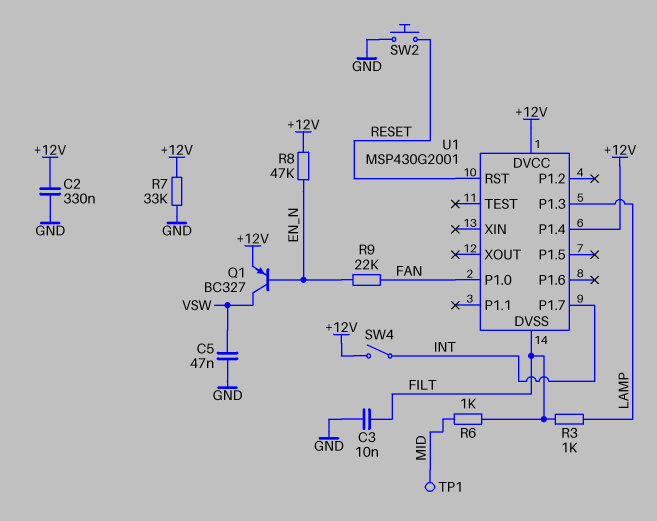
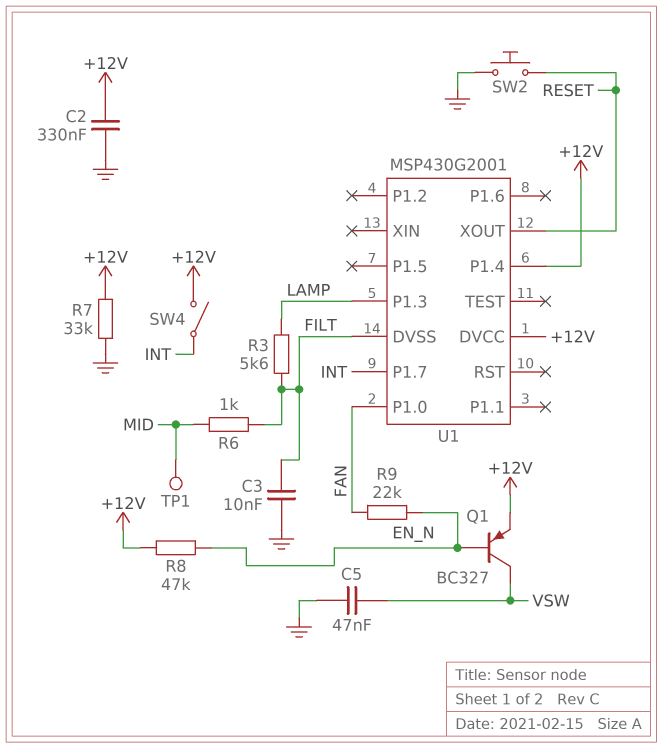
R3: 1k (FILT, LAMP) -> 5.6k (FILT, LAMP)
U1 pin RST: RESET -> none
U1 pin XOUT: none -> RESET

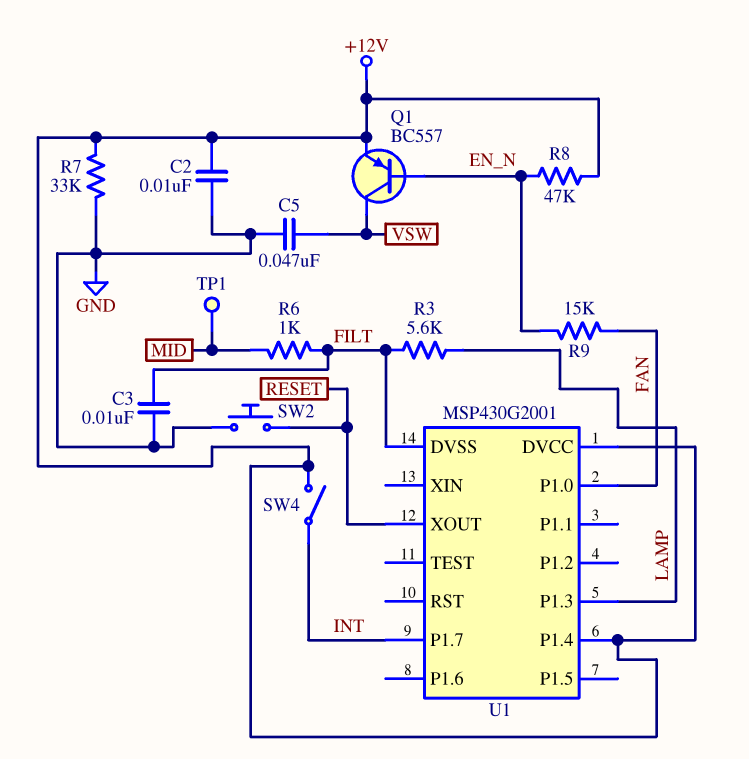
C2: 330nF (+12V, GND) -> 10nF (+12V, GND)
Q1: PNP BC327 (B EN_N, C VSW, E +12V) -> PNP BC557 (B EN_N, C VSW, E +12V)
R9: 22k (EN_N, FAN) -> 15k (EN_N, FAN)

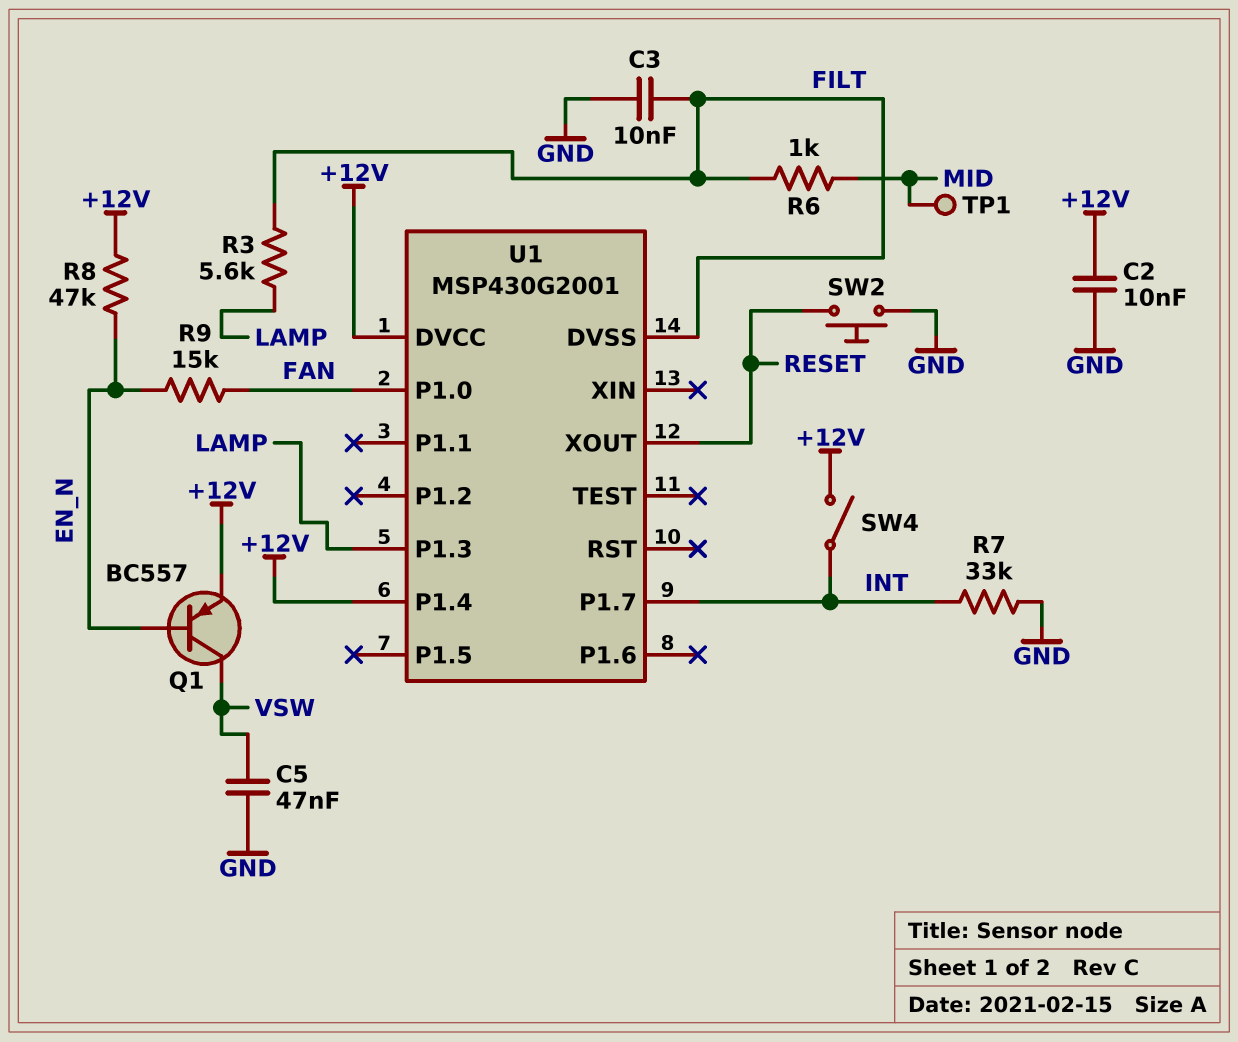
R7: 33k (+12V, GND) -> 33k (GND, INT)

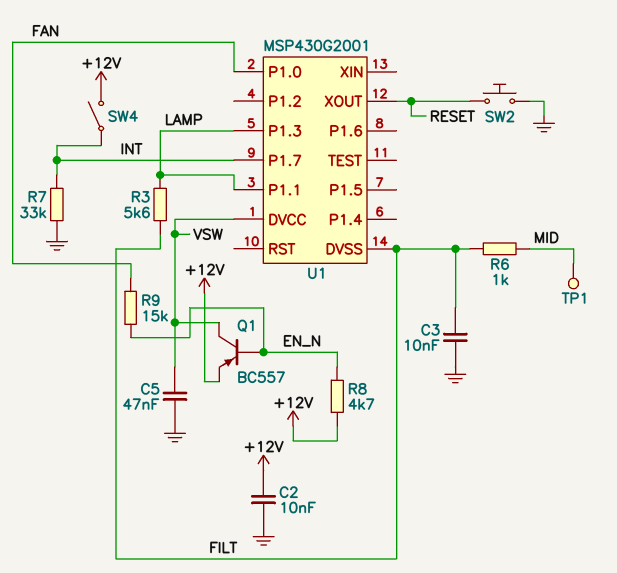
R8: 47k (+12V, EN_N) -> 4.7k (+12V, EN_N)
U1 pin DVCC: +12V -> VSW
U1 pin P1.1: none -> LAMP
U1 pin P1.4: +12V -> none

